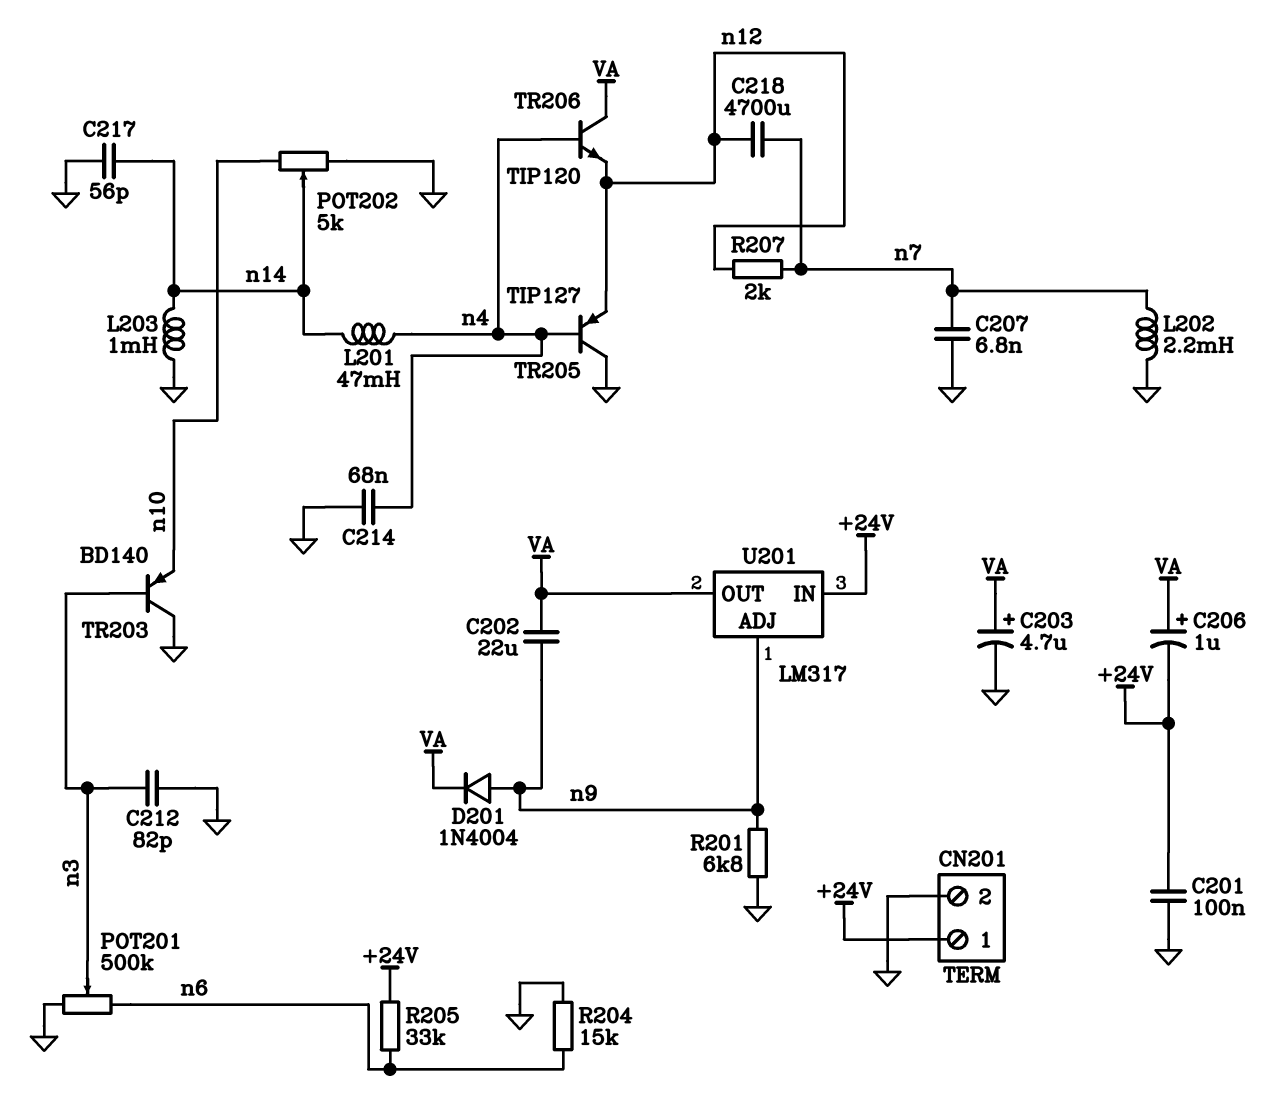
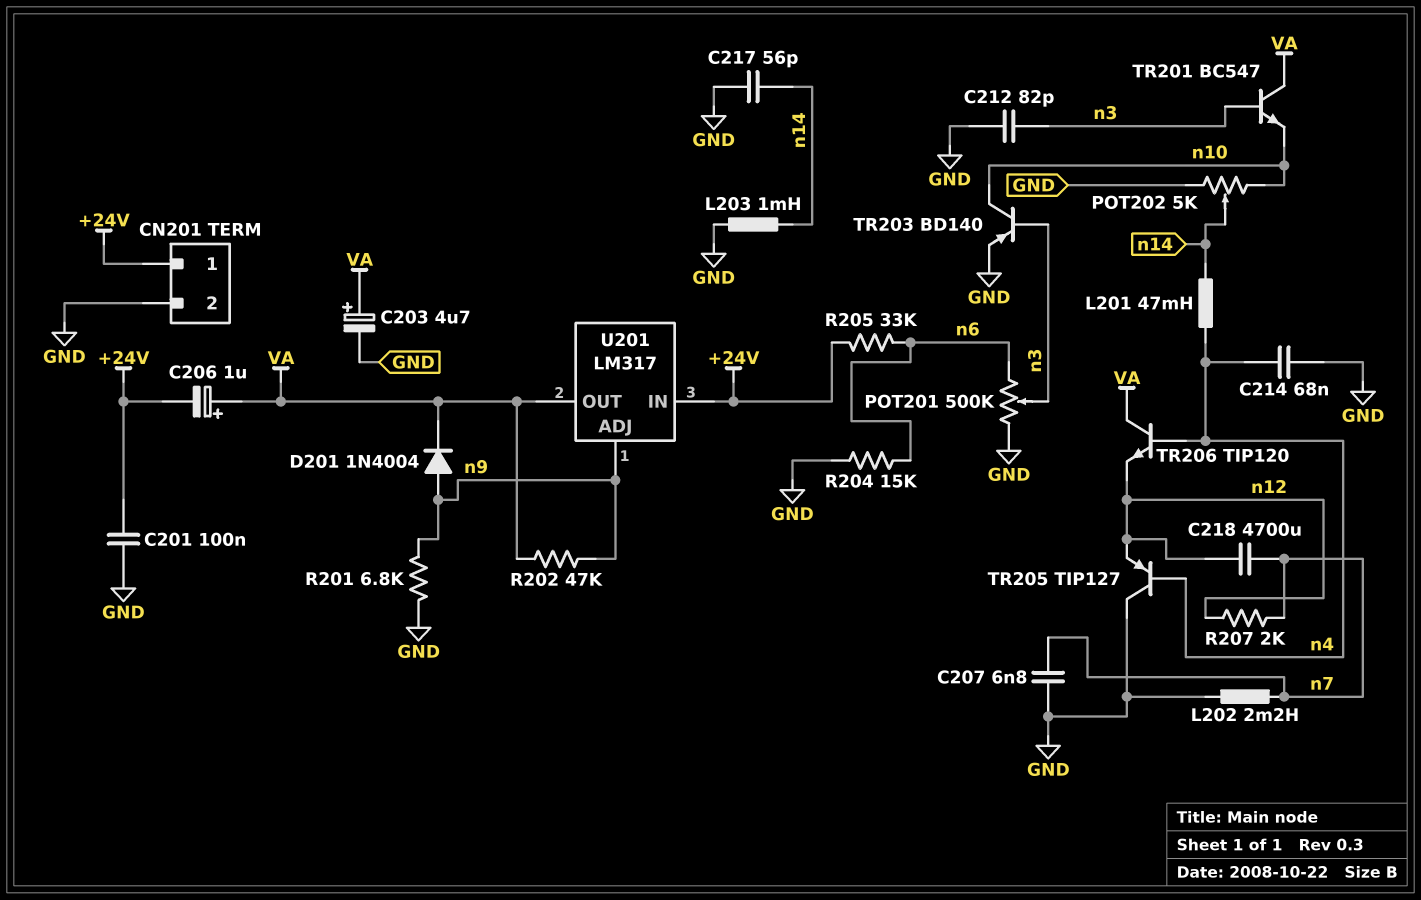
C202: 22uF (VA, n9) -> none
R202: none -> 47k (VA, n9)
TR201: none -> NPN BC547 (B n3, C VA, E n10)
TR203: PNP BD140 (B n3, C GND, E n10) -> PNP BD140 (B n3, C n10, E GND)

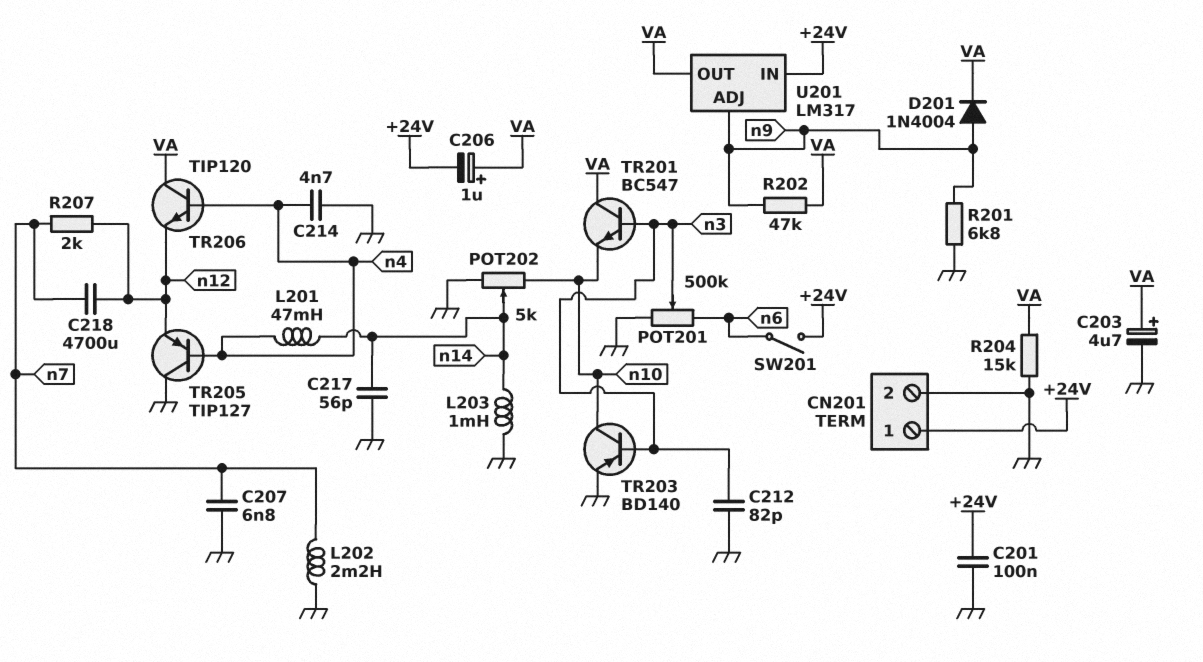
C214: 68nF (GND, n4) -> 4.7nF (GND, n4)
R204: 15k (GND, n6) -> 15k (GND, VA)
R205: 33k (+24V, n6) -> none
SW201: none -> switch (+24V, n6)

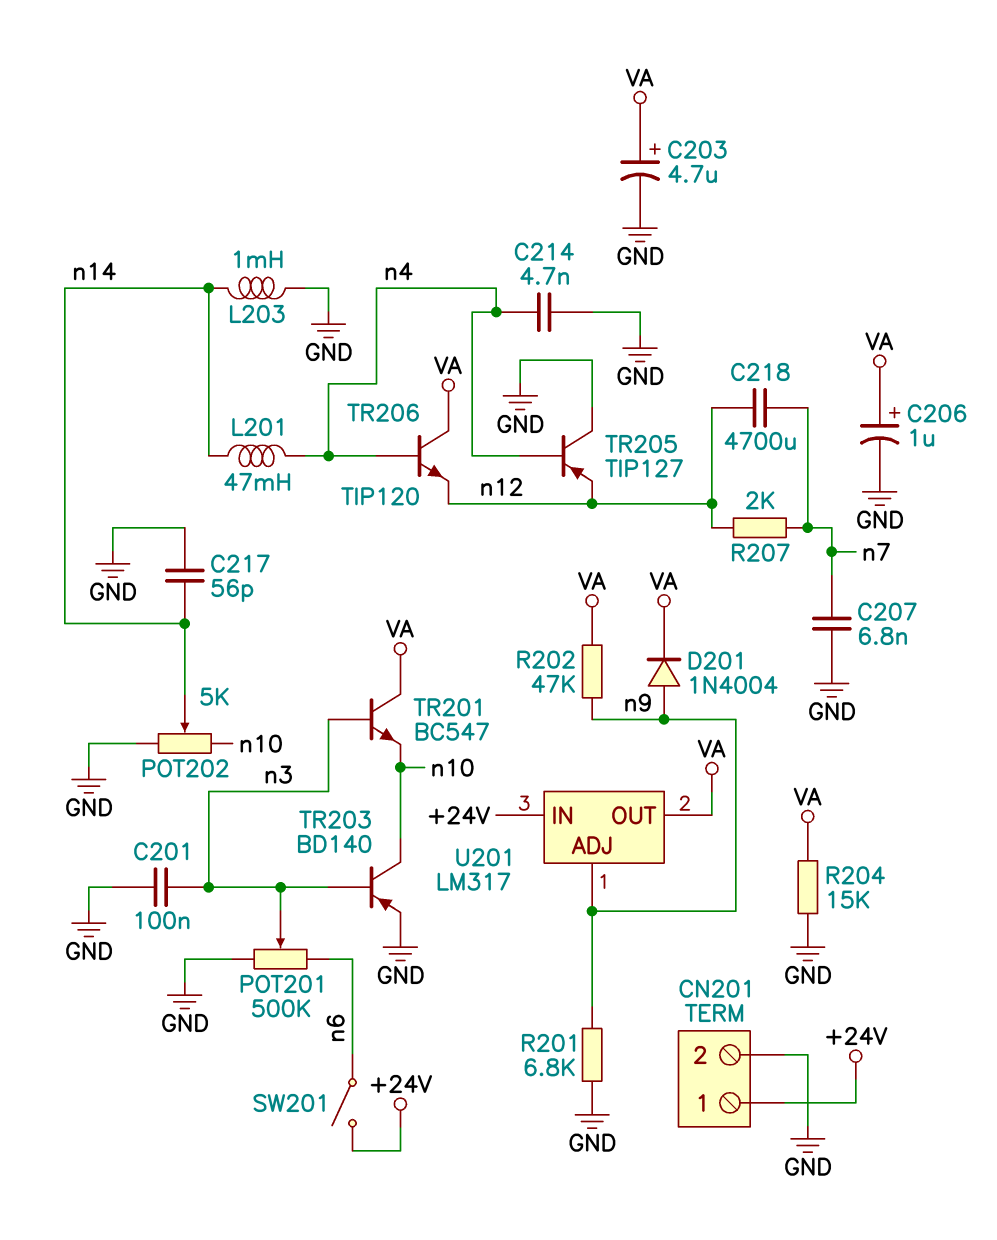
C201: 100nF (+24V, GND) -> 100nF (GND, n3)
C206: 1uF (plus VA, minus +24V) -> 1uF (plus VA, minus GND)
C212: 82pF (GND, n3) -> none
L202: 2.2mH (GND, n7) -> none

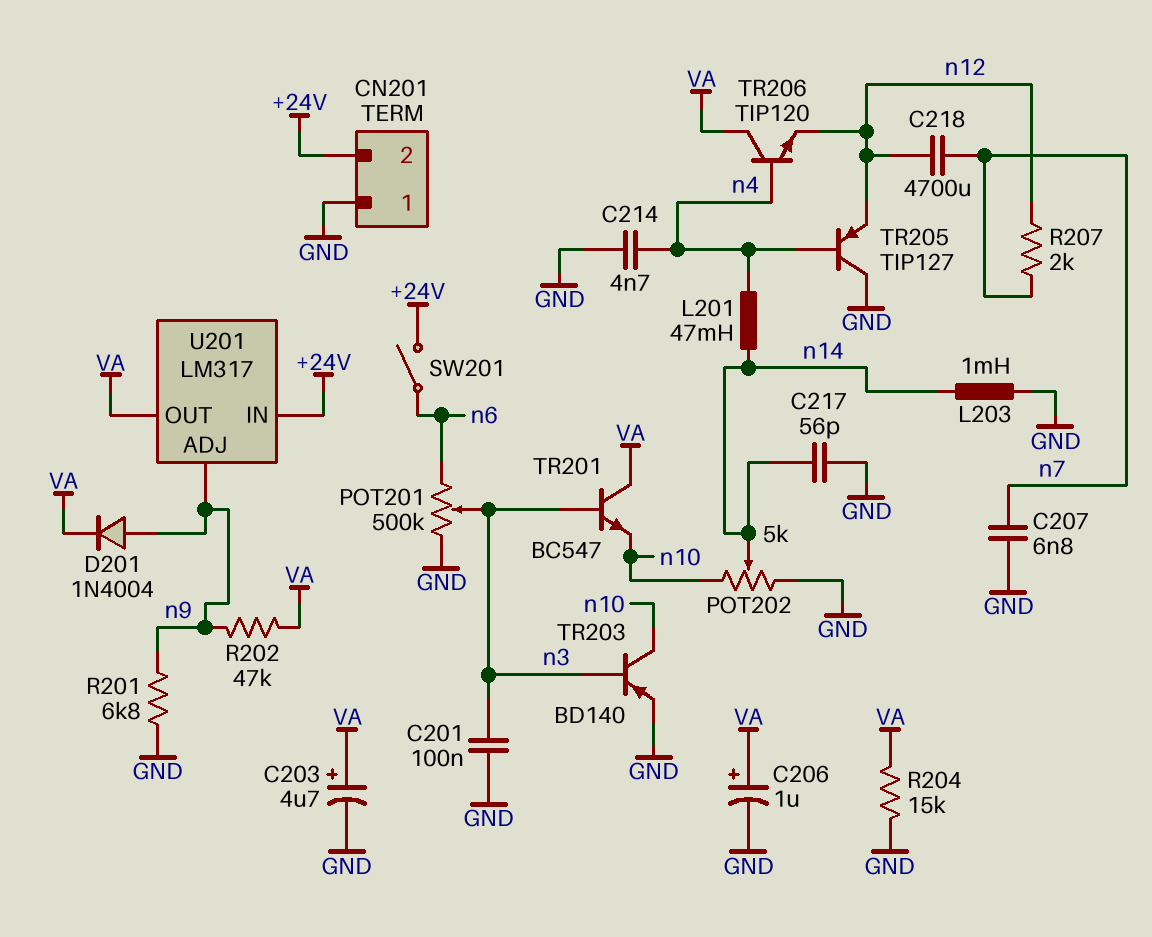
CN201 pin 1: +24V -> GND
CN201 pin 2: GND -> +24V

